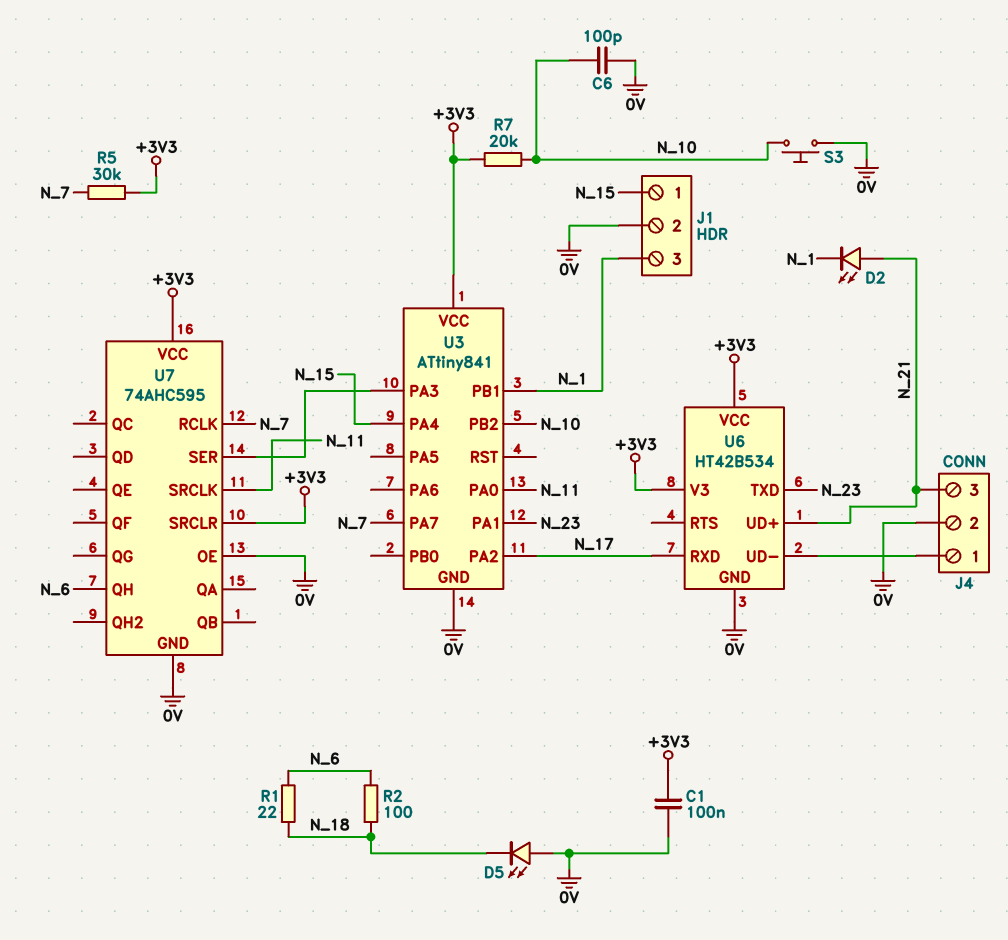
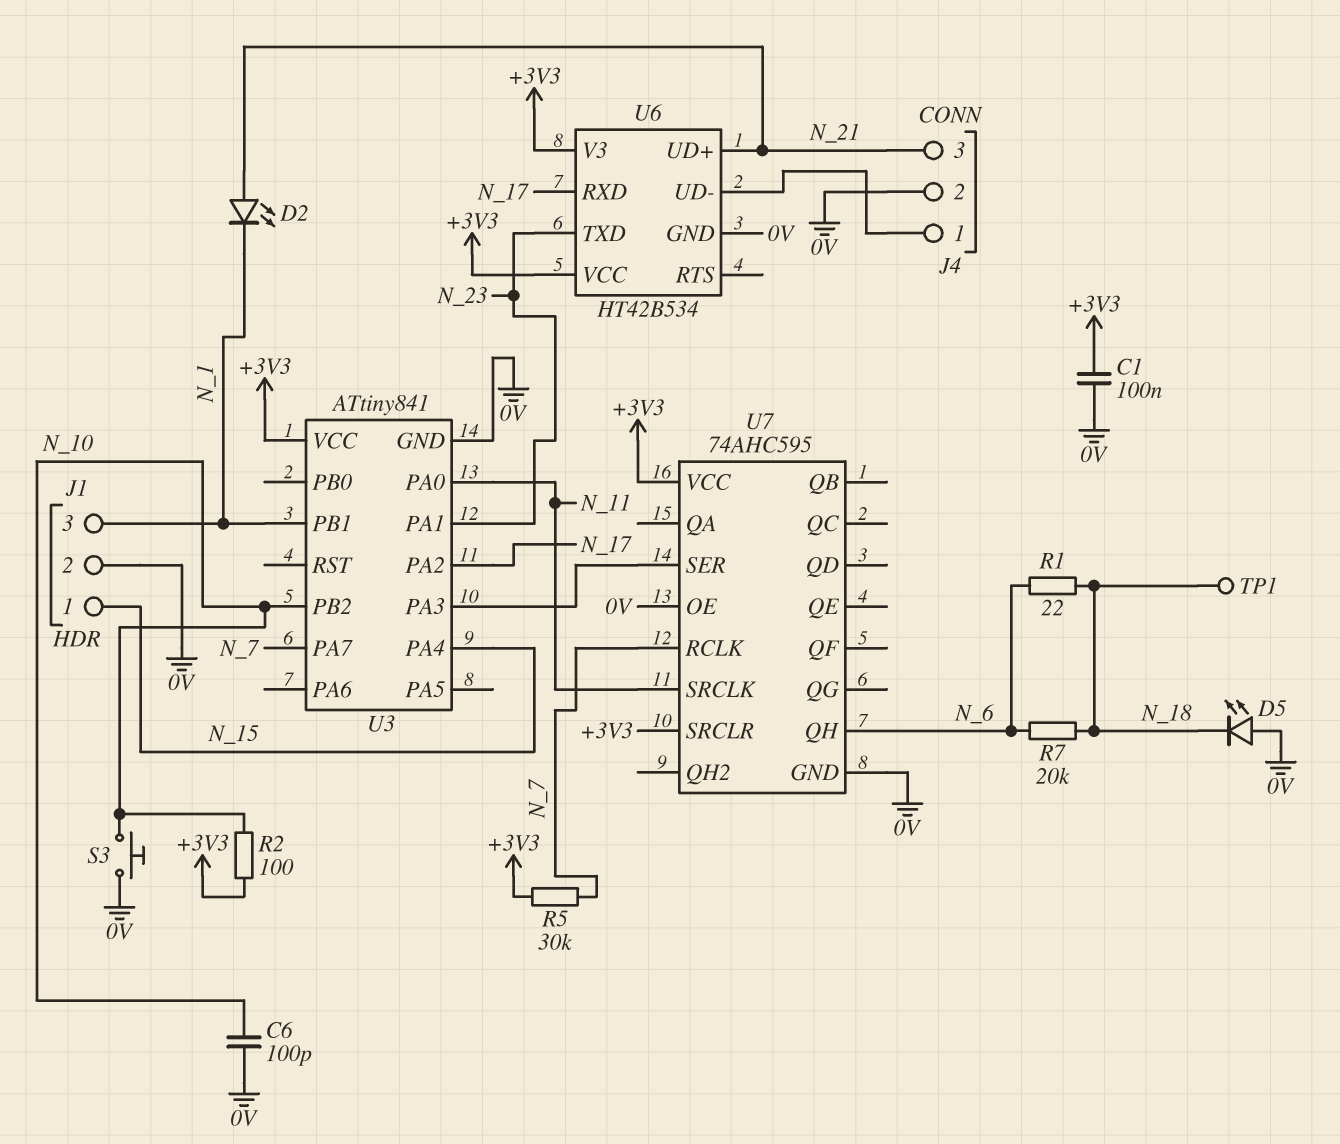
R2: 100 (N_6, N_18) -> 100 (+3V3, N_10)
R7: 20k (+3V3, N_10) -> 20k (N_6, N_18)
TP1: none -> test point (N_18)

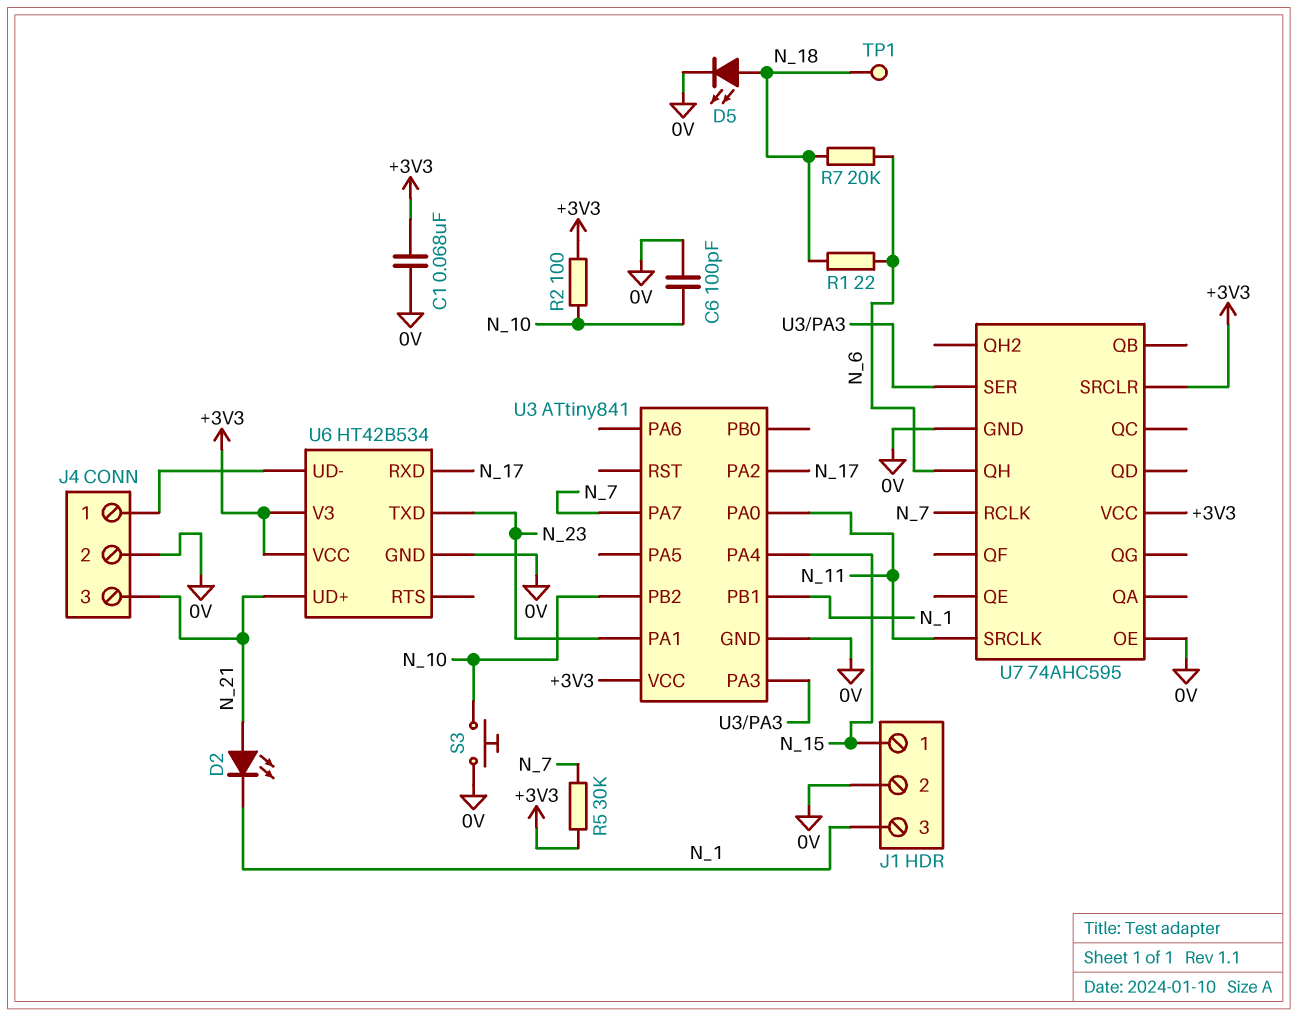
C1: 100nF (+3V3, 0V) -> 68nF (+3V3, 0V)
D5: LED (A 0V, K N_18) -> LED (A N_18, K 0V)

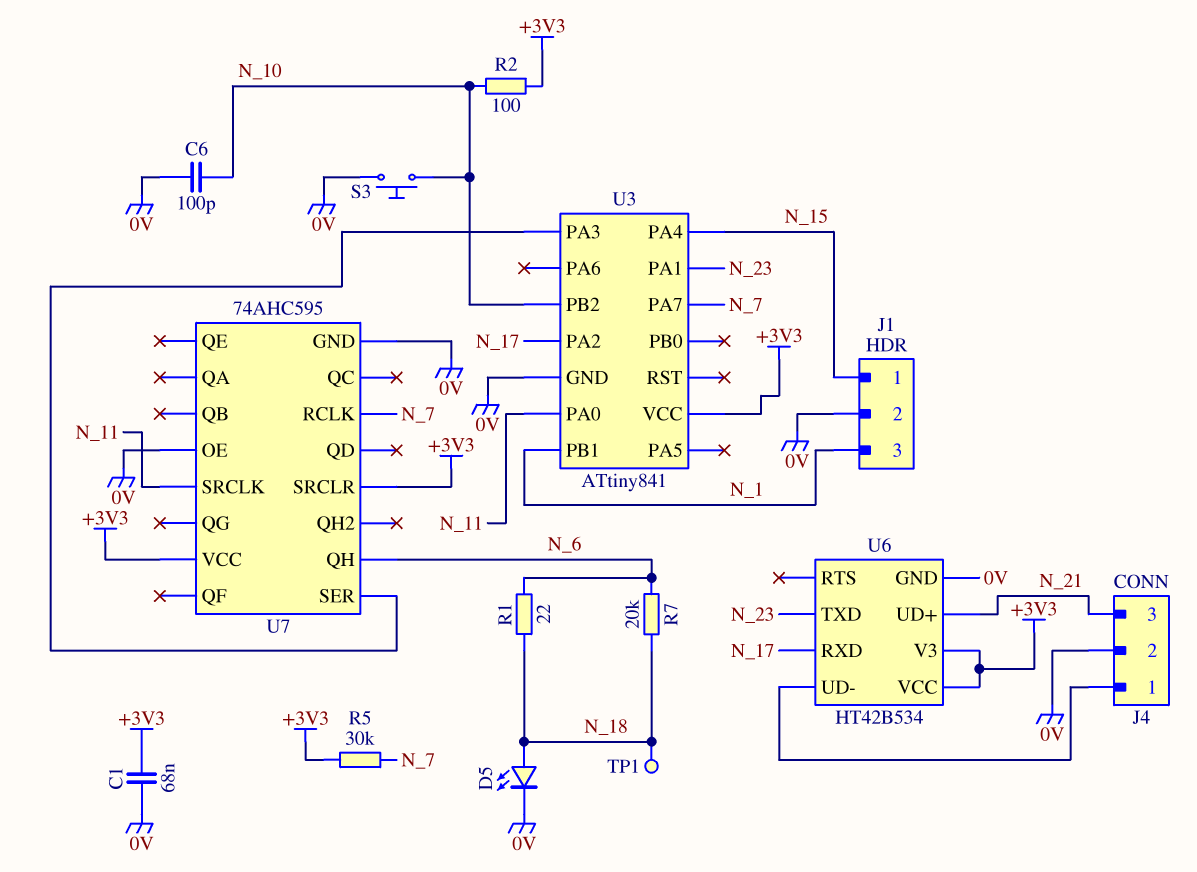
D2: LED (A N_21, K N_1) -> none

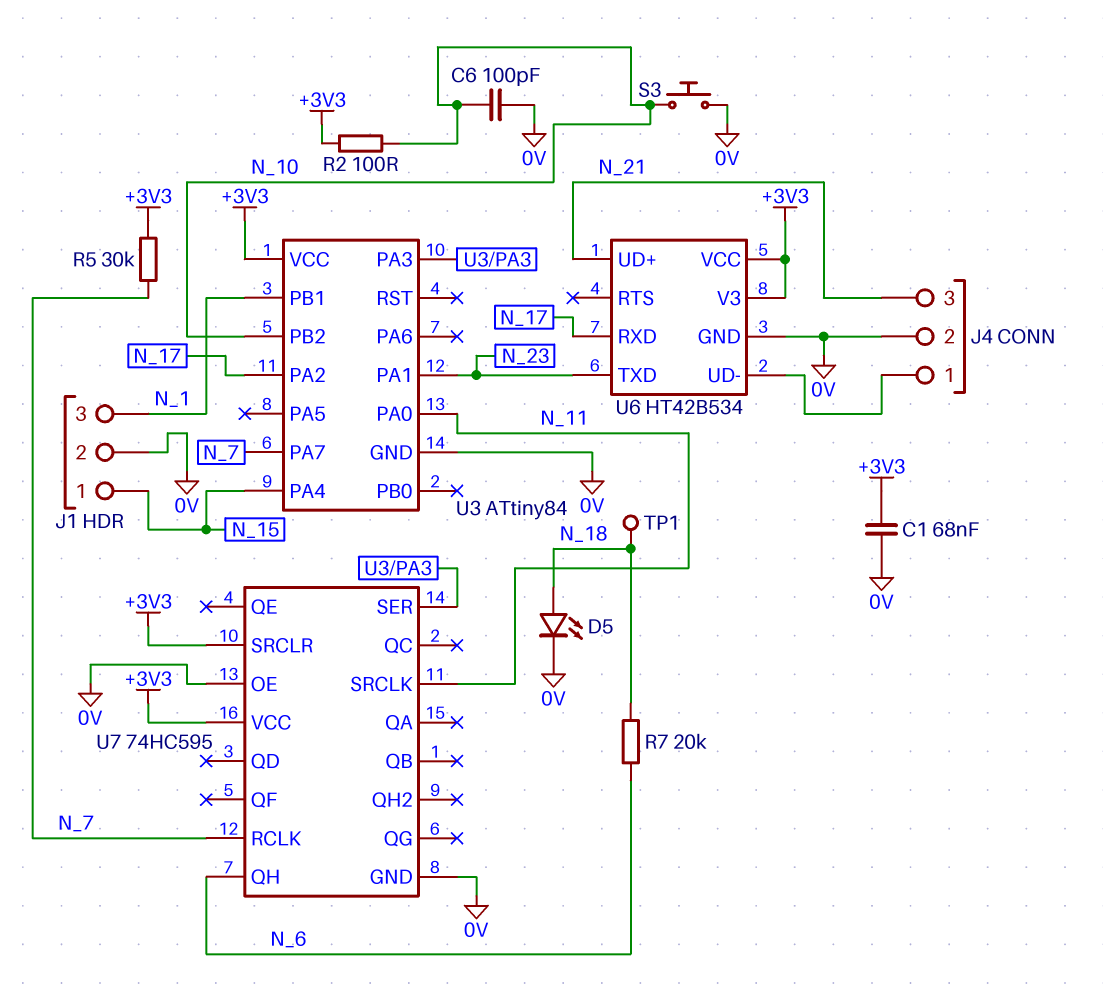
R1: 22 (N_6, N_18) -> none
U3: ATtiny841 -> ATtiny84
U7: 74AHC595 -> 74HC595

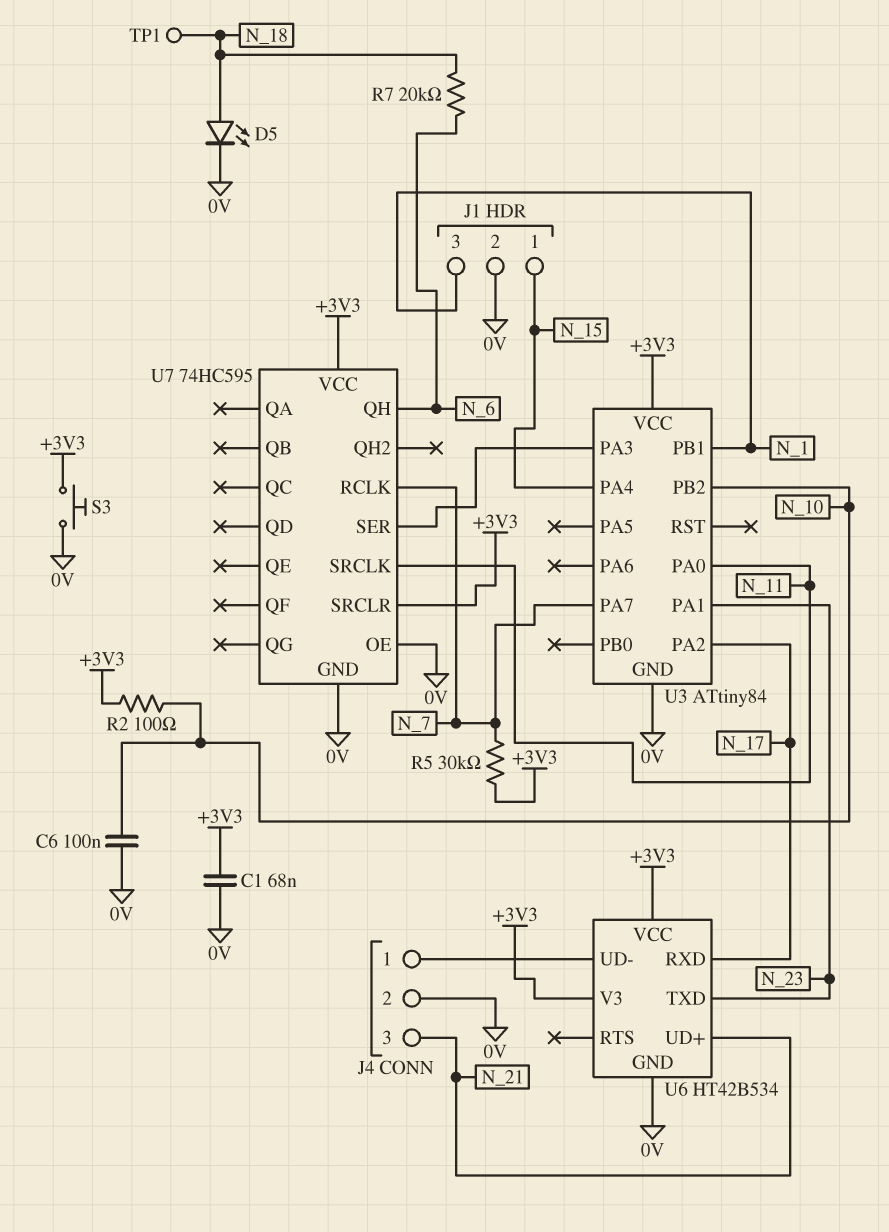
C6: 100pF (0V, N_10) -> 100nF (0V, N_10)
S3: button (0V, N_10) -> button (+3V3, 0V)

